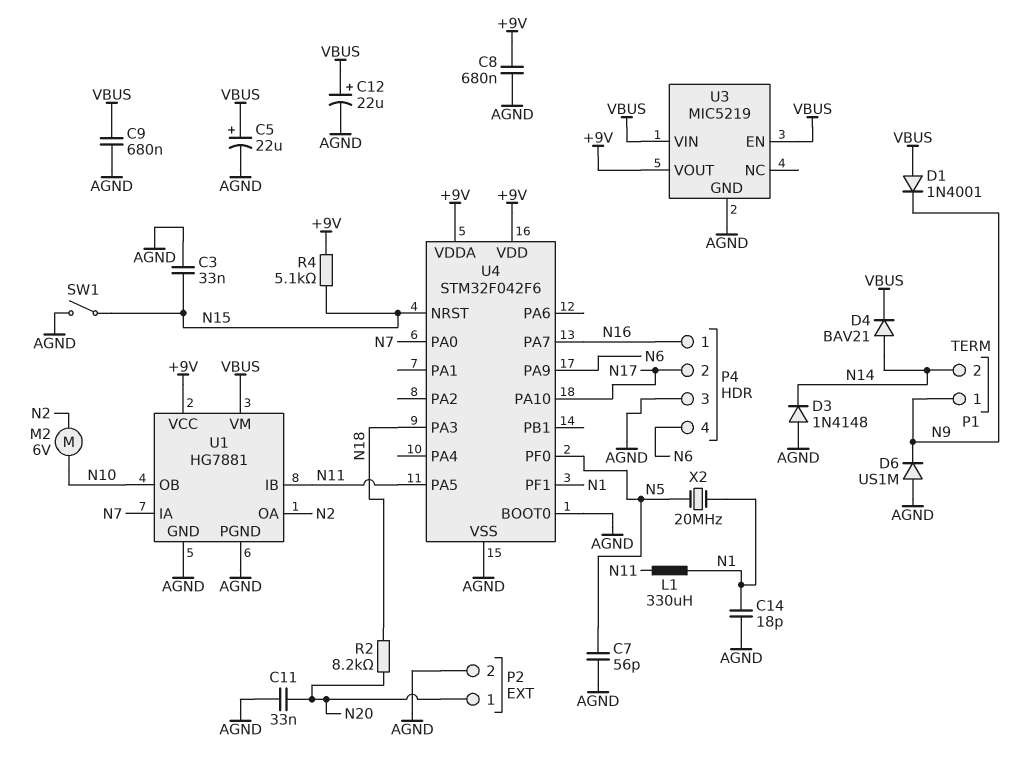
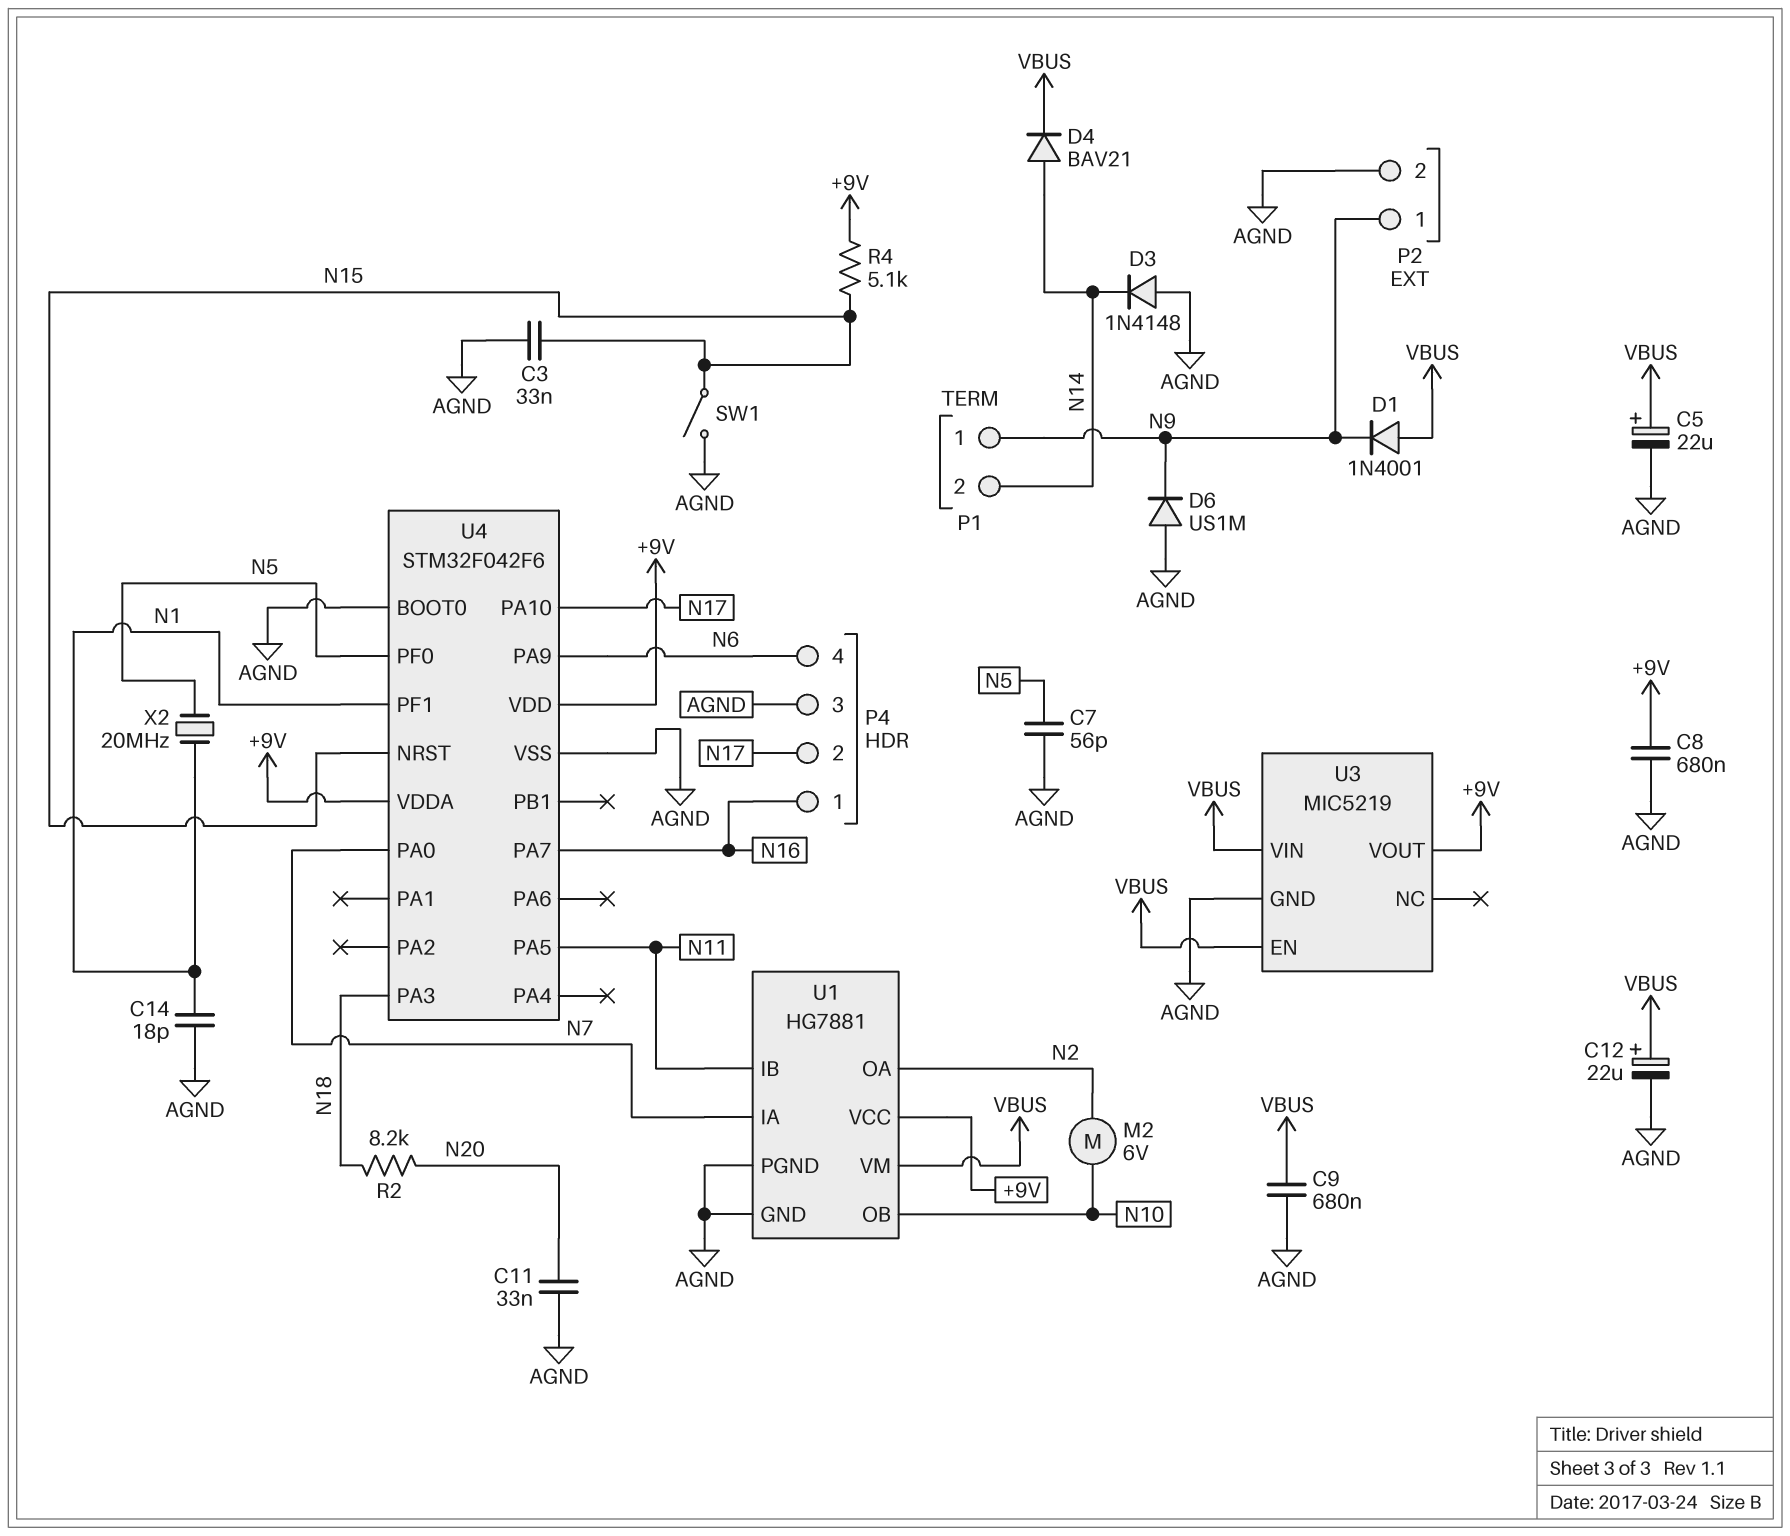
L1: 330uH (N1, N11) -> none
P2 pin 1: N20 -> N9

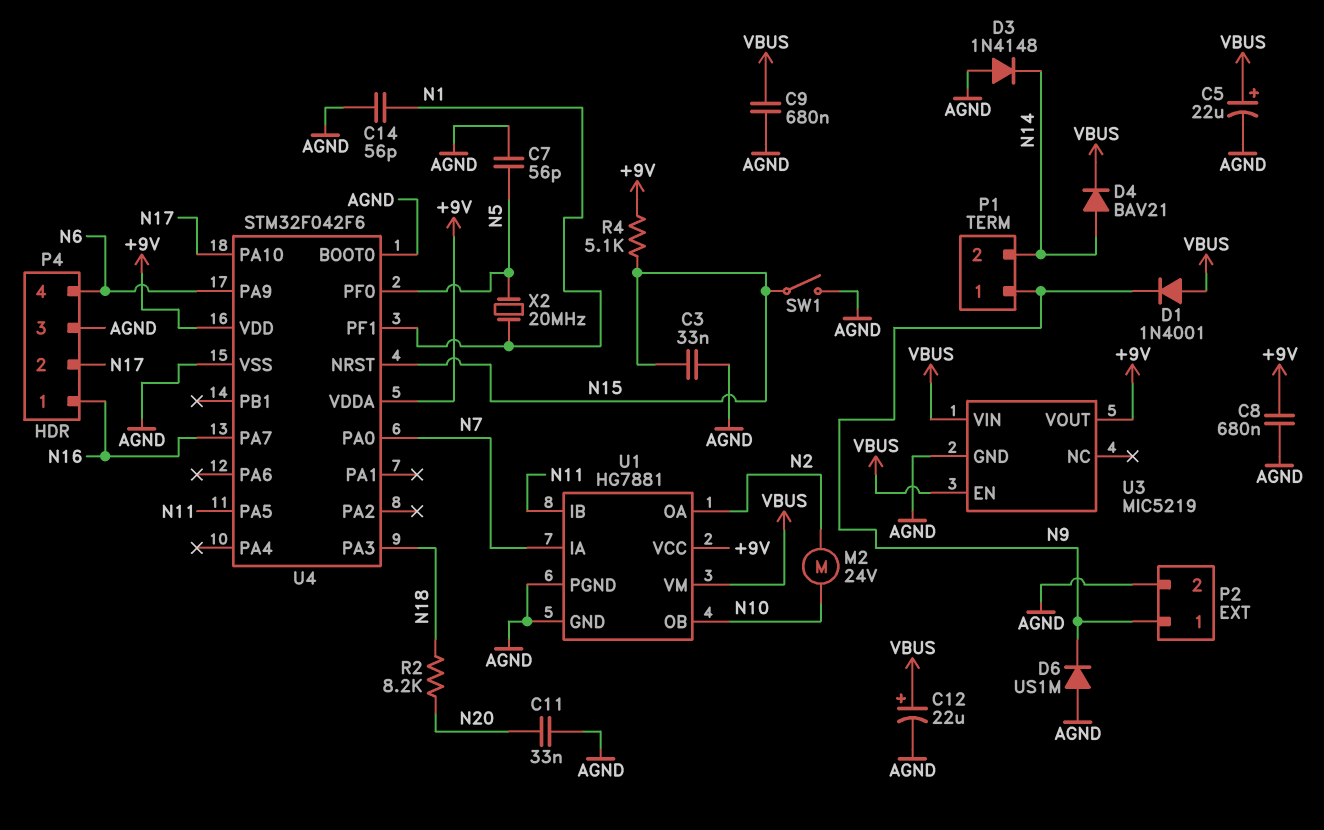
C14: 18pF (AGND, N1) -> 56pF (AGND, N1)
M2: motor 6V (N2, N10) -> motor 24V (N2, N10)

